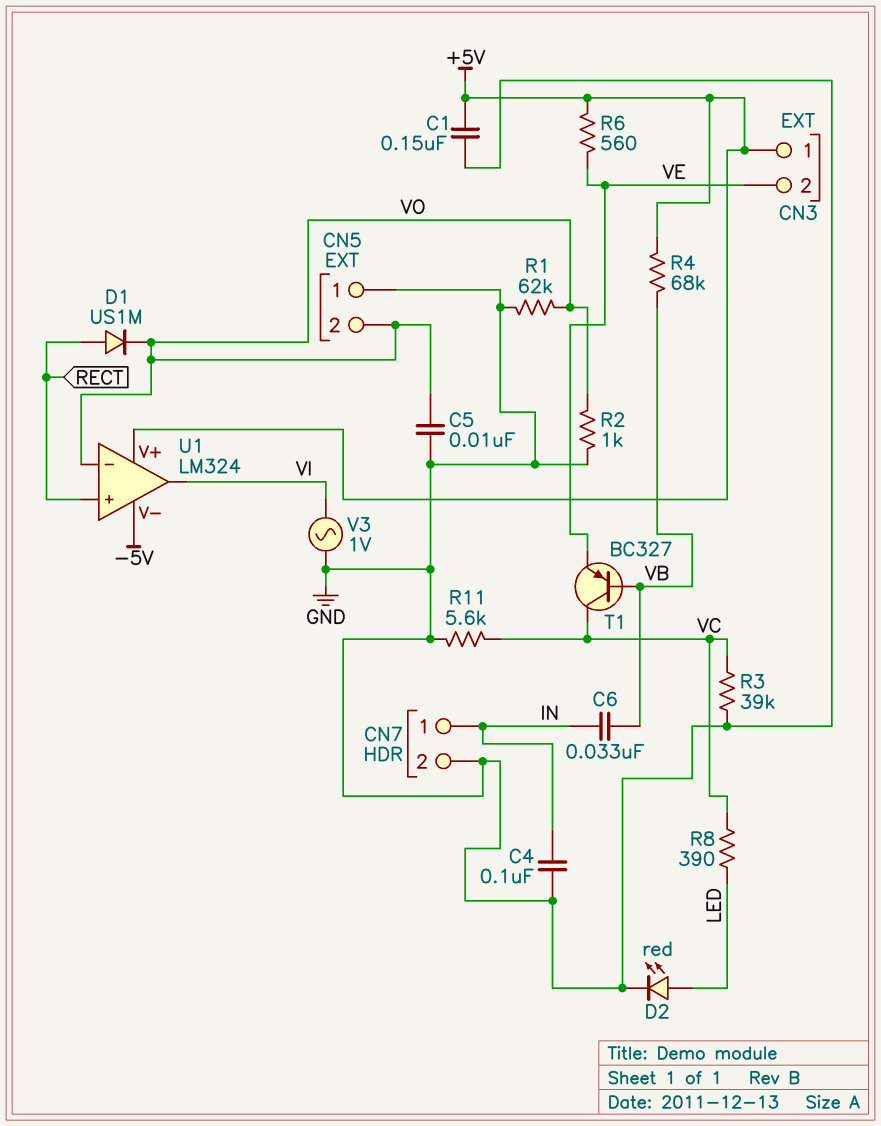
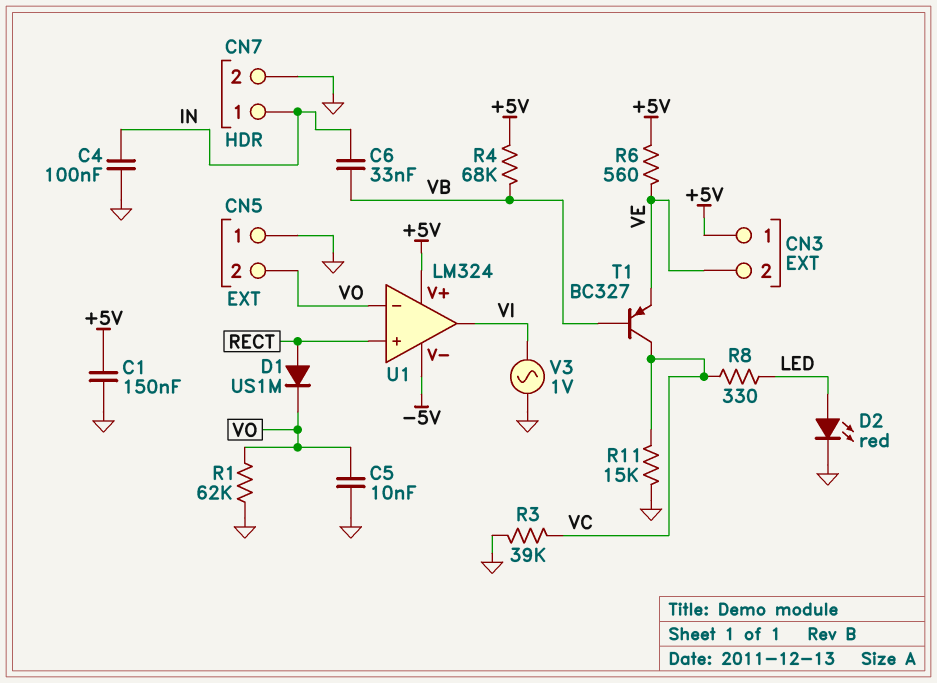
R2: 1k (GND, VO) -> none
R8: 390 (LED, VC) -> 330 (LED, VC)
R11: 5.6k (GND, VC) -> 15k (GND, VC)

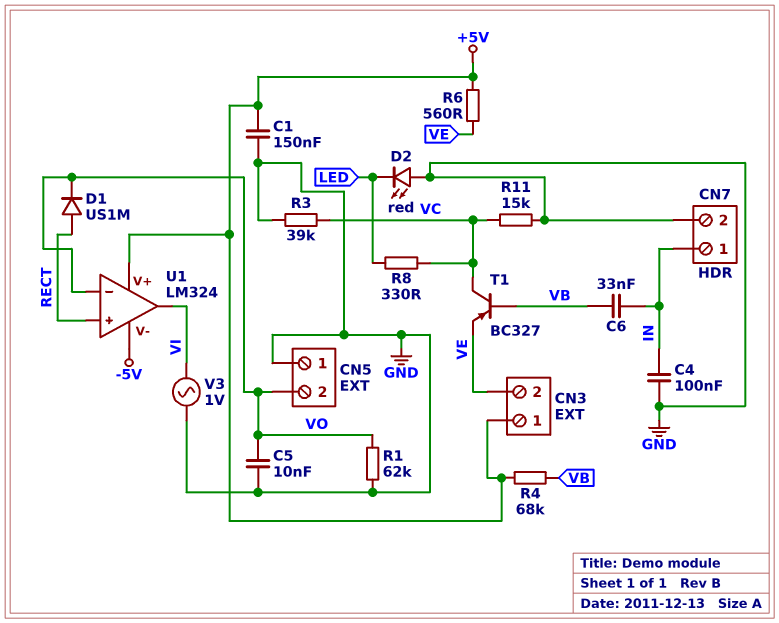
D2: LED red (A LED, K GND) -> LED red (A GND, K LED)

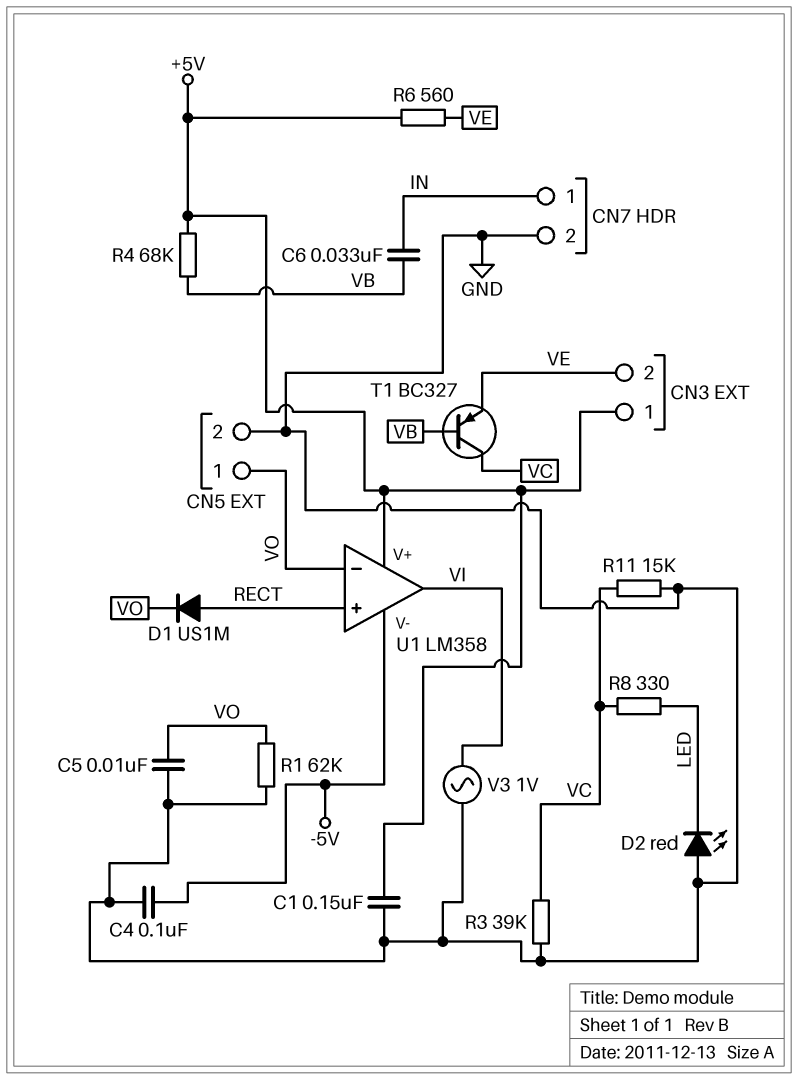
C4: 100nF (GND, IN) -> 100nF (-5V, GND)
CN5 pin 1: GND -> VO
CN5 pin 2: VO -> GND
U1: LM324 -> LM358

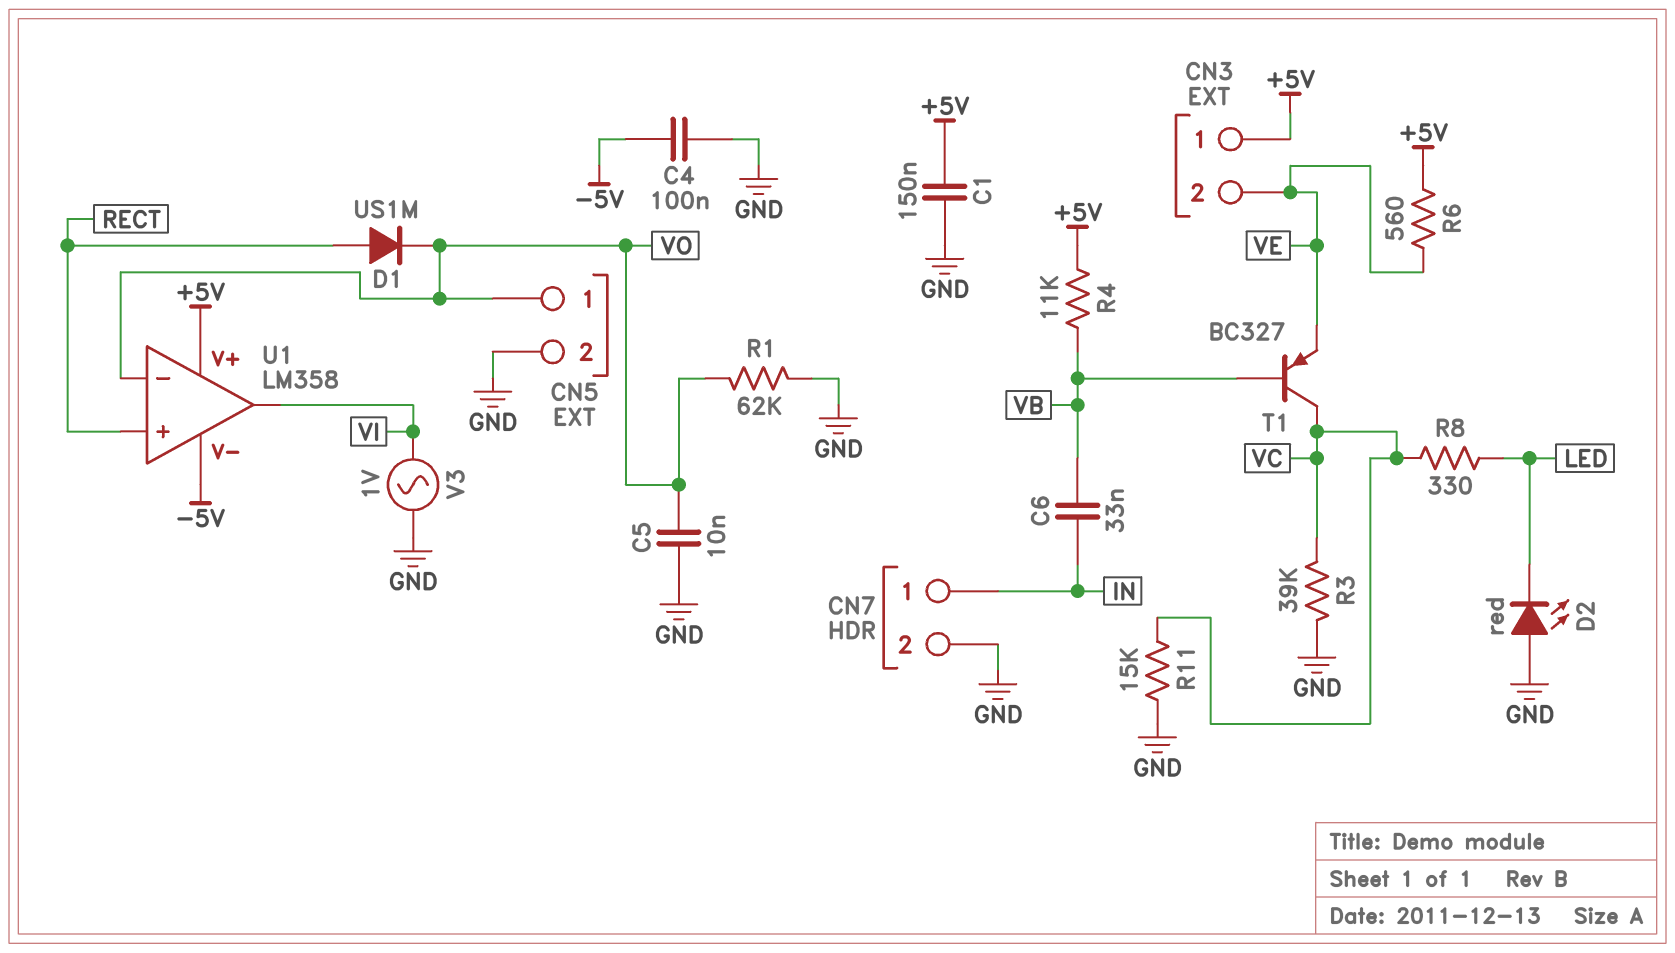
R4: 68k (+5V, VB) -> 11k (+5V, VB)

